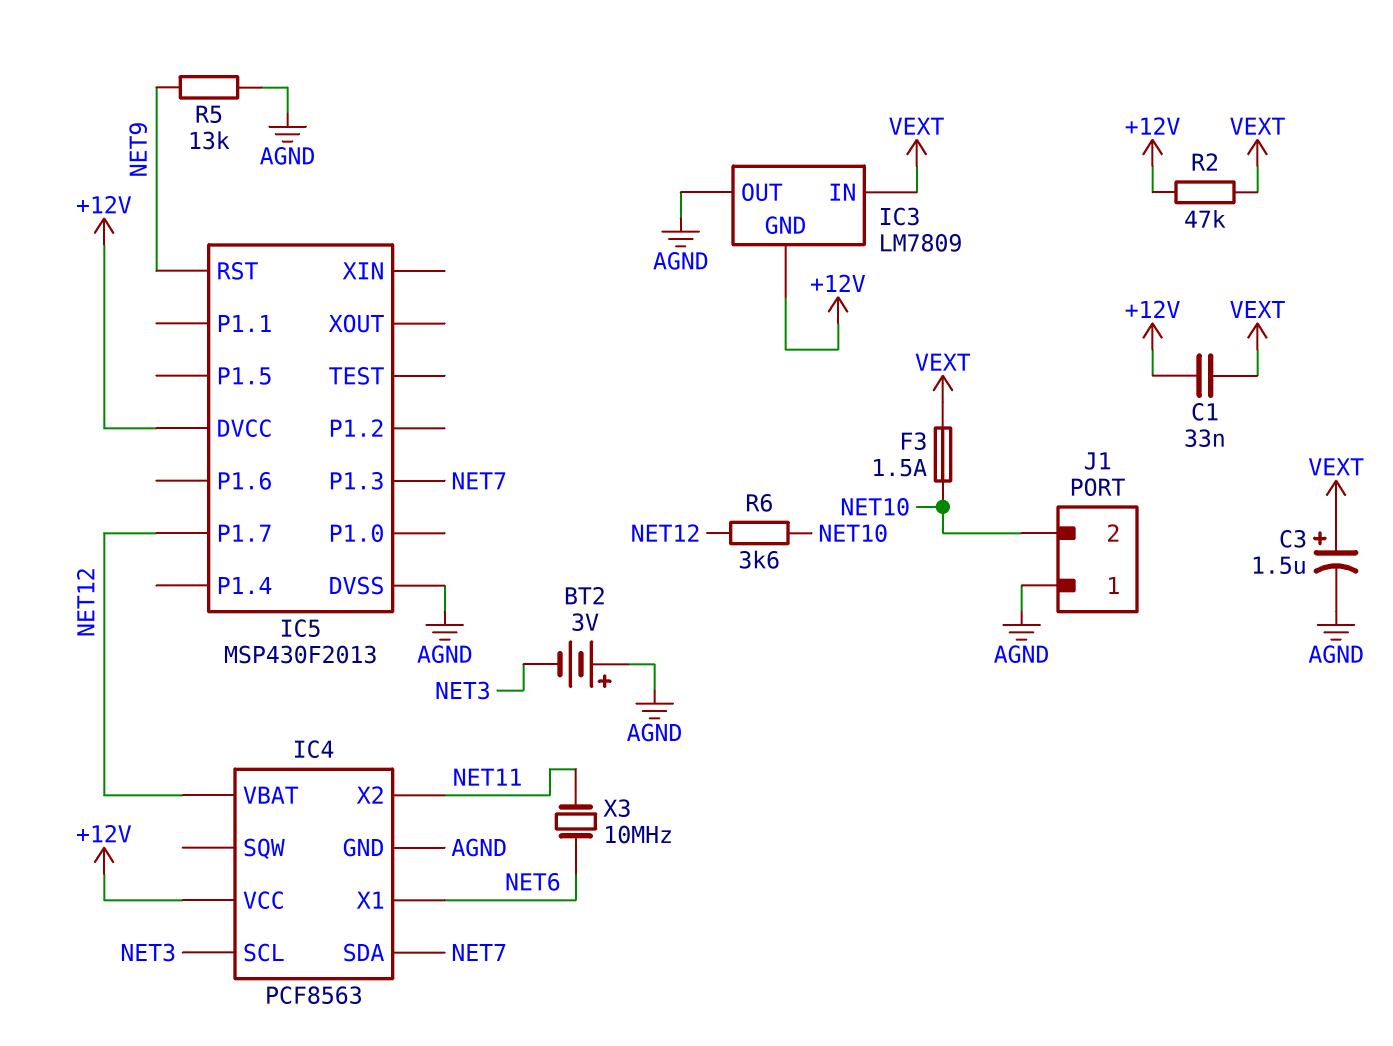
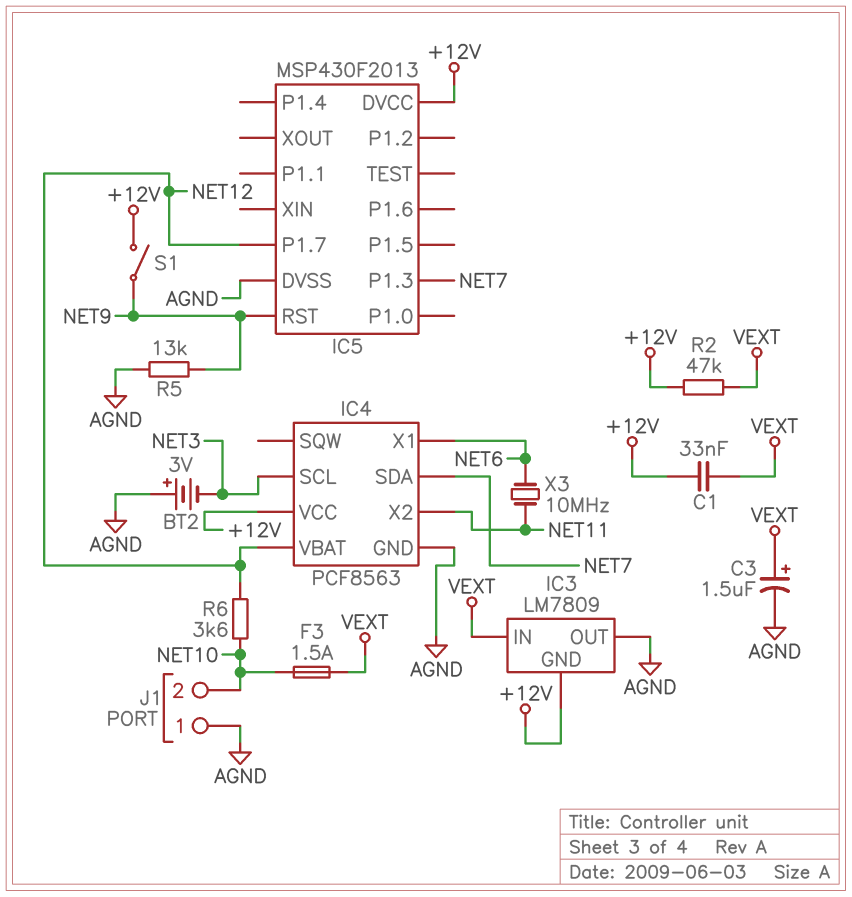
S1: none -> switch (+12V, NET9)

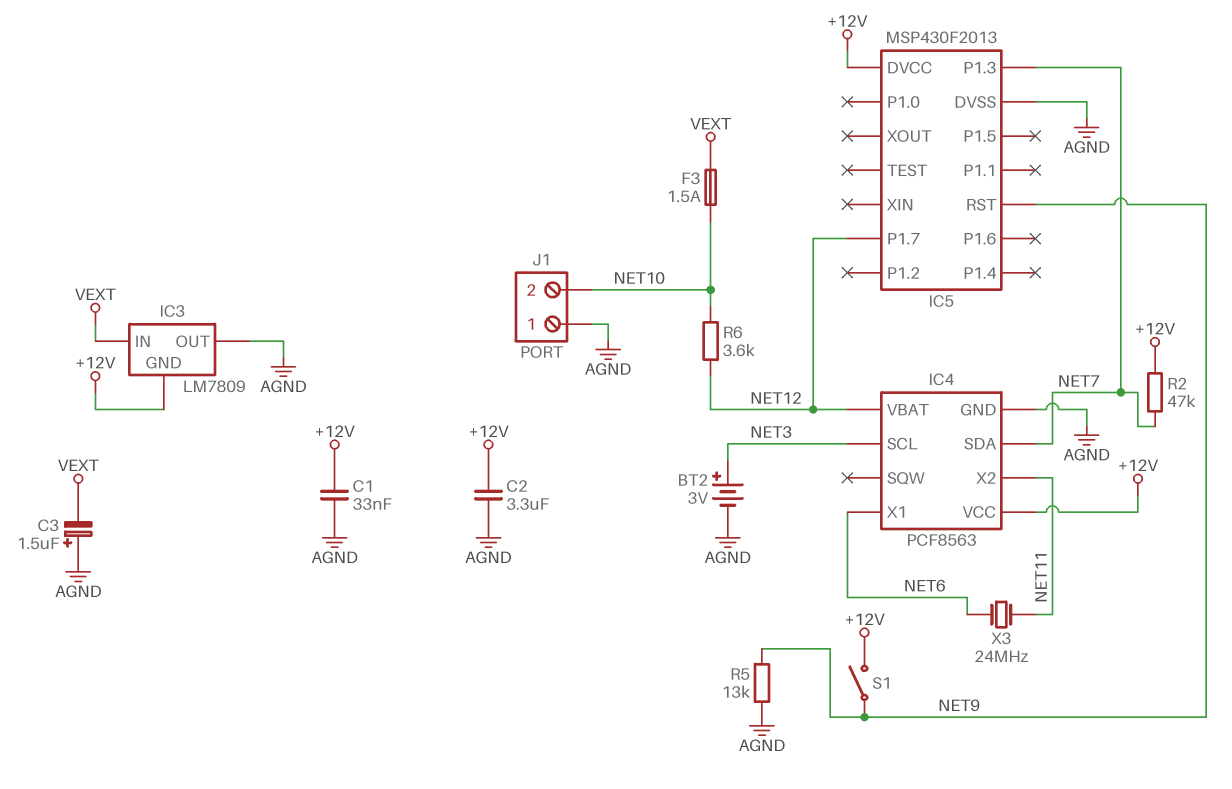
BT2: 3V (plus AGND, minus NET3) -> 3V (plus NET3, minus AGND)
C1: 33nF (+12V, VEXT) -> 33nF (+12V, AGND)
C2: none -> 3.3uF (+12V, AGND)
C3: 1.5uF (plus VEXT, minus AGND) -> 1.5uF (plus AGND, minus VEXT)
R2: 47k (+12V, VEXT) -> 47k (+12V, NET7)
X3: 10MHz (NET6, NET11) -> 24MHz (NET6, NET11)

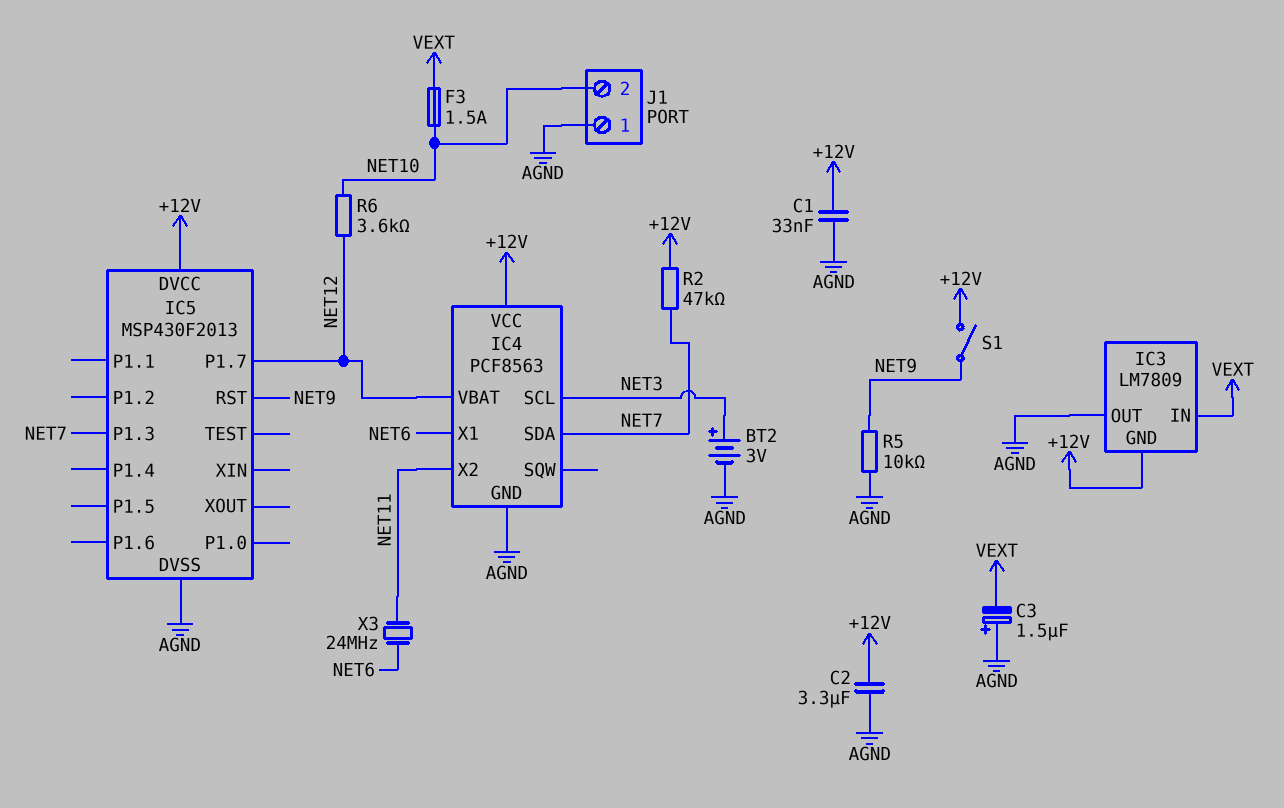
R5: 13k (AGND, NET9) -> 10k (AGND, NET9)

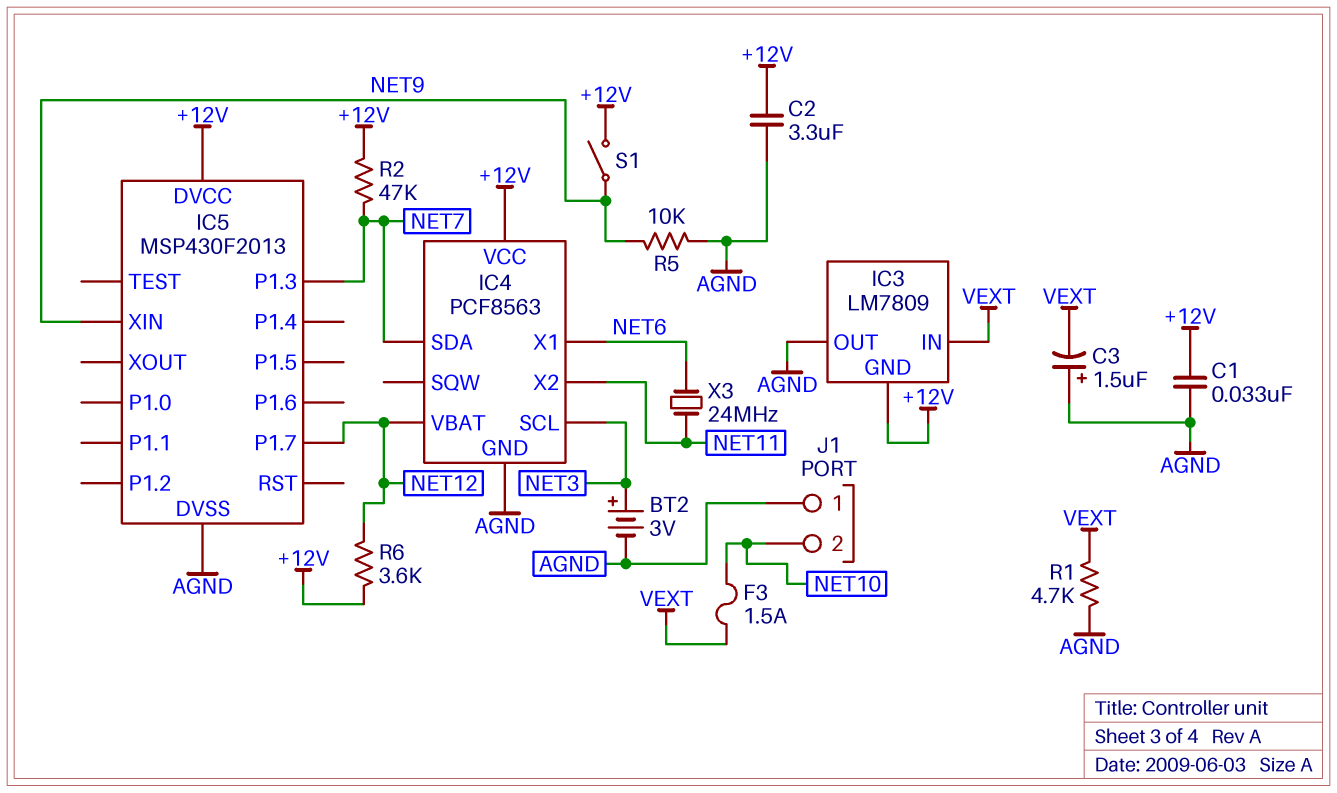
IC5 pin RST: NET9 -> none
IC5 pin XIN: none -> NET9
R1: none -> 4.7k (AGND, VEXT)
R6: 3.6k (NET10, NET12) -> 3.6k (+12V, NET12)

